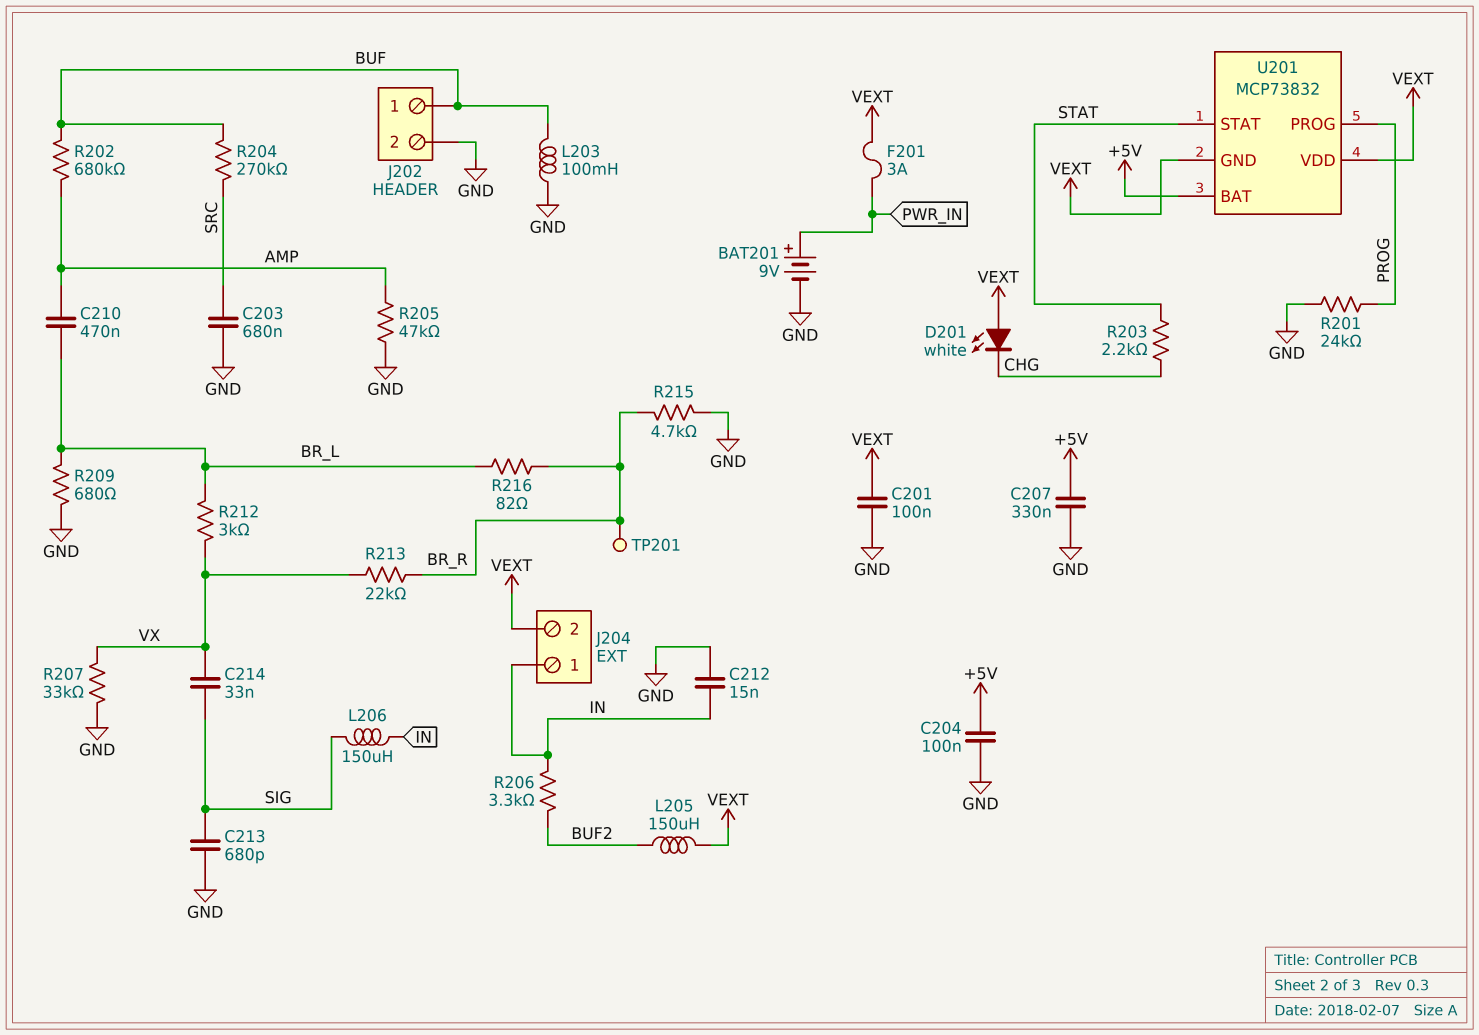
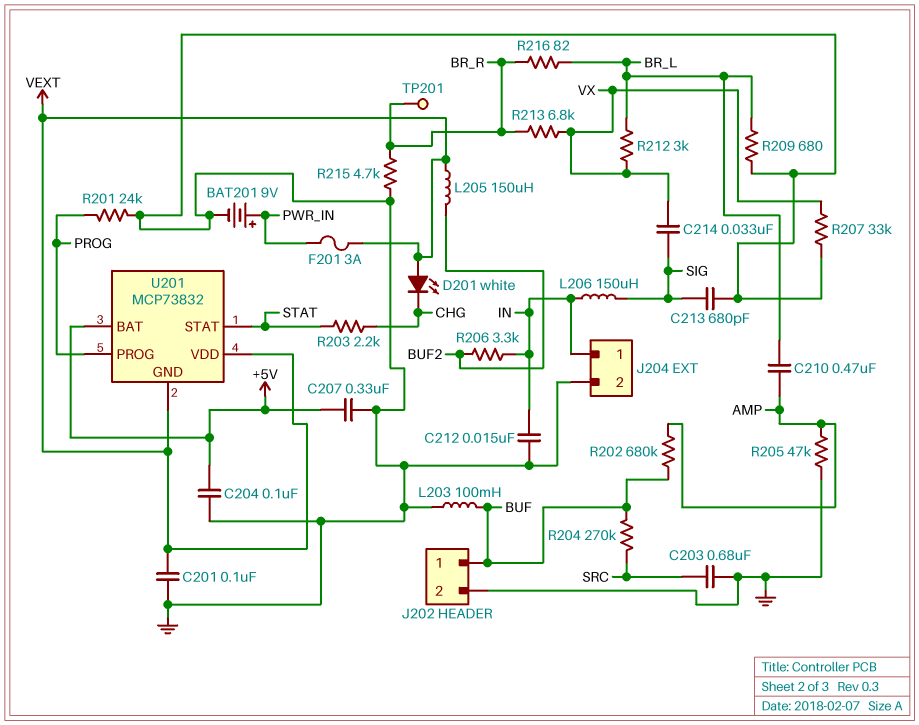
J204 pin 2: VEXT -> GND
R213: 22k (BR_R, VX) -> 6.8k (BR_R, VX)

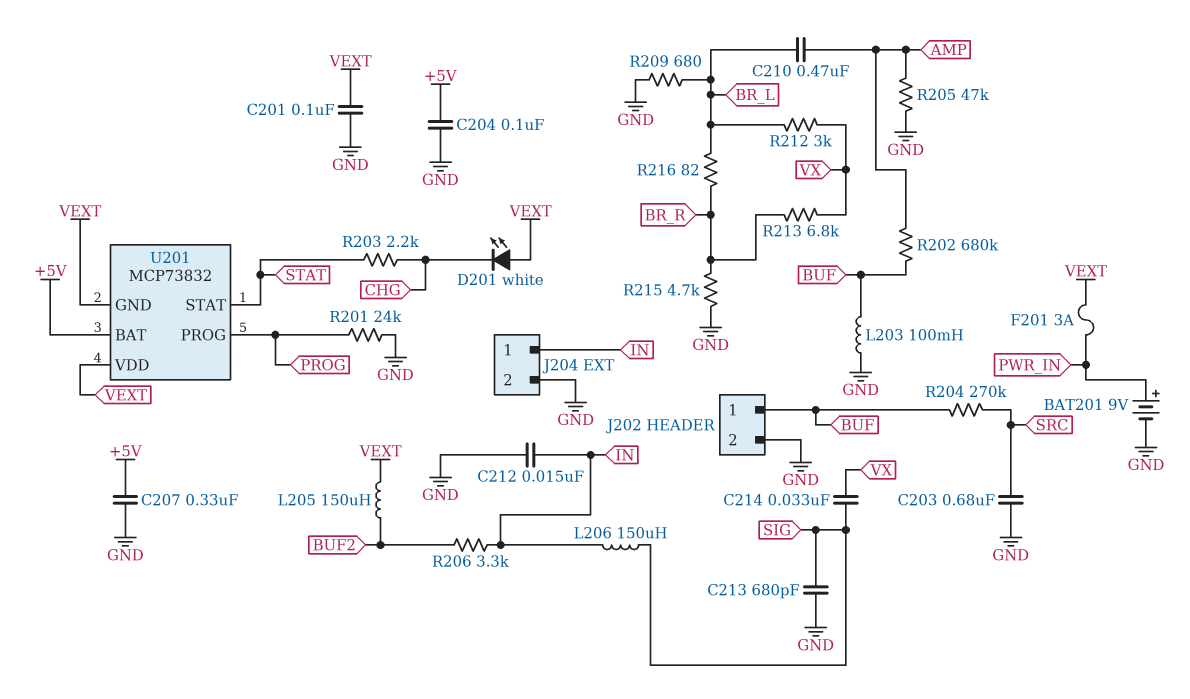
R207: 33k (GND, VX) -> none
TP201: test point (BR_R) -> none

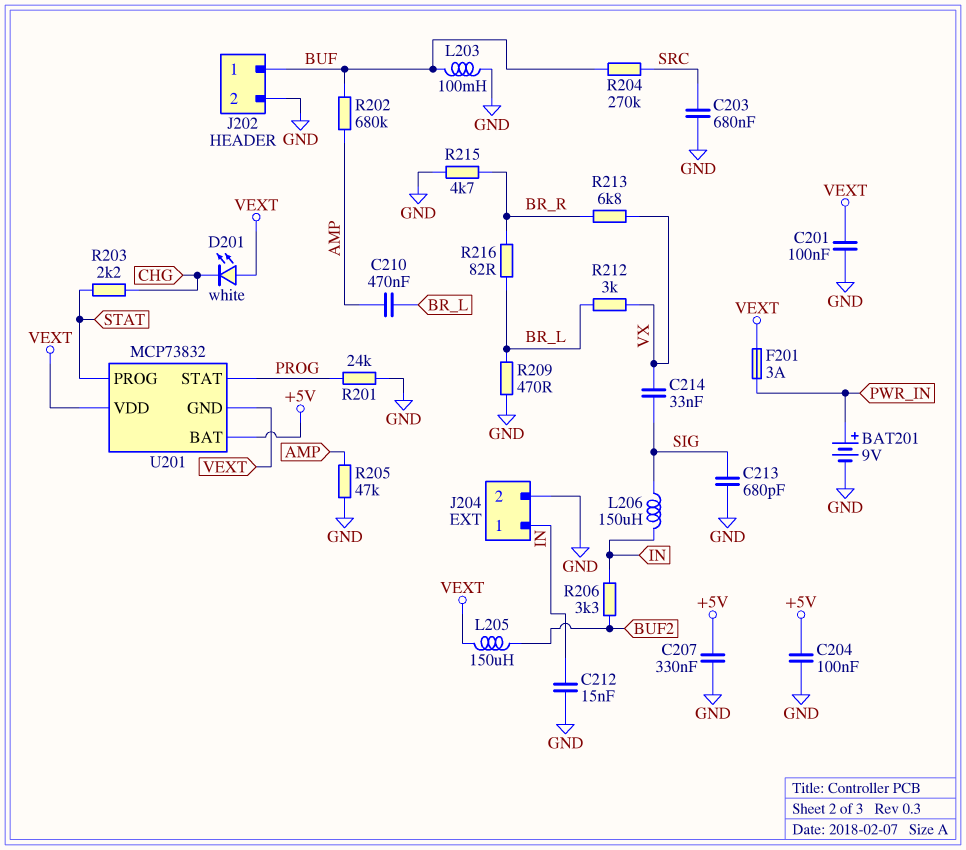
R209: 680 (BR_L, GND) -> 470 (BR_L, GND)
U201 pin PROG: PROG -> STAT
U201 pin STAT: STAT -> PROG

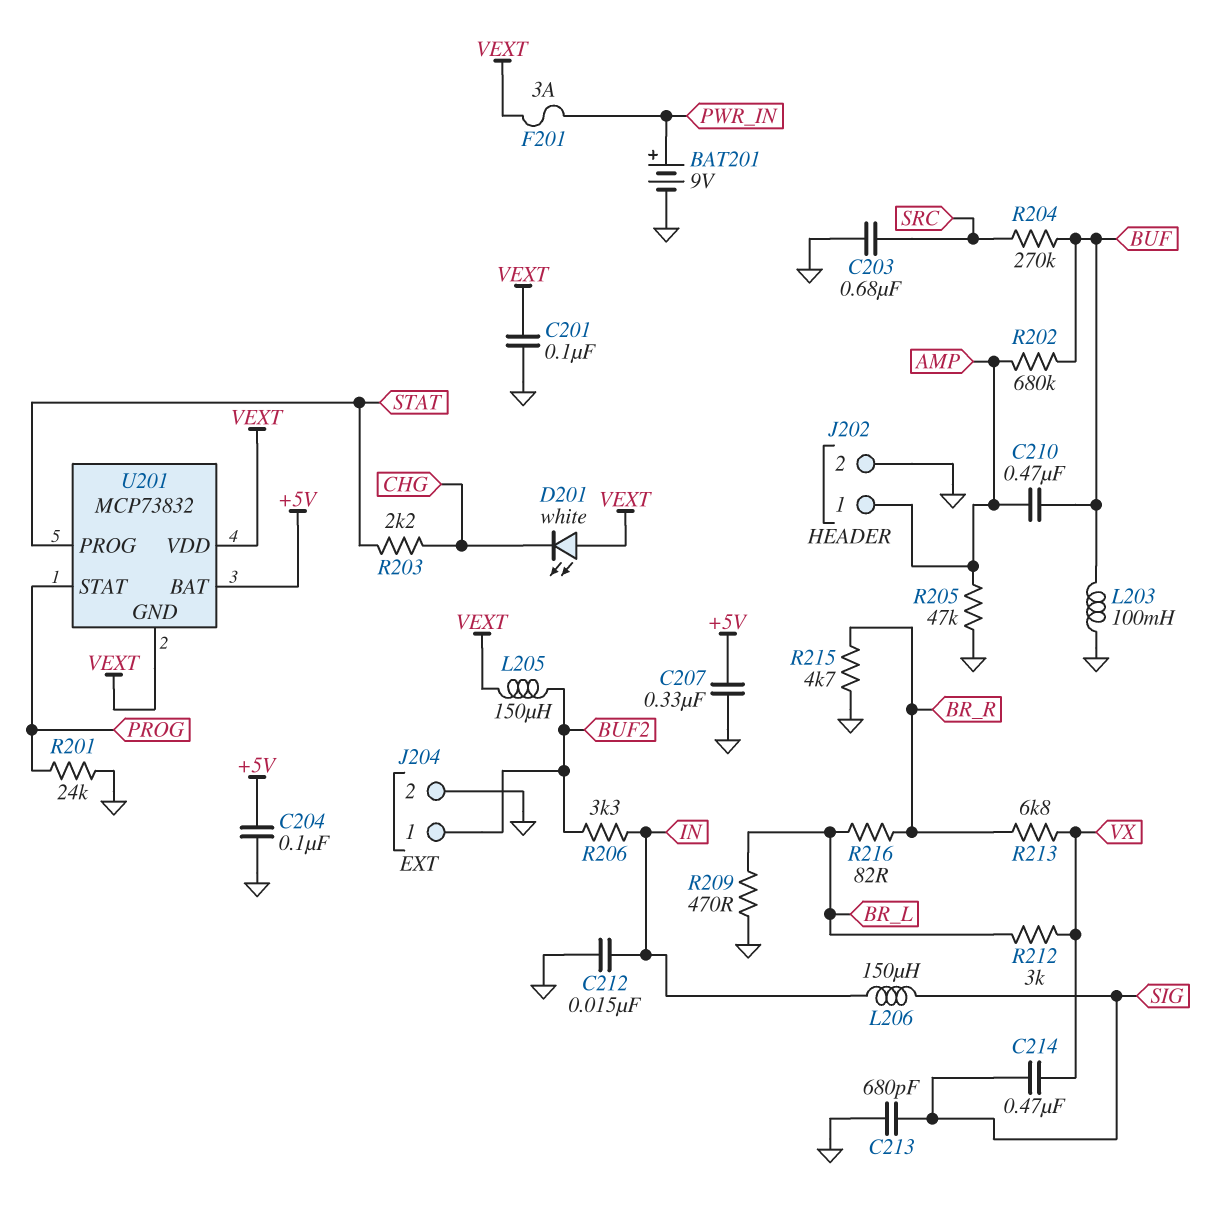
C210: 470nF (AMP, BR_L) -> 470nF (AMP, BUF)
C214: 33nF (SIG, VX) -> 470nF (SIG, VX)
J202 pin 1: BUF -> AMP
J204 pin 1: IN -> BUF2

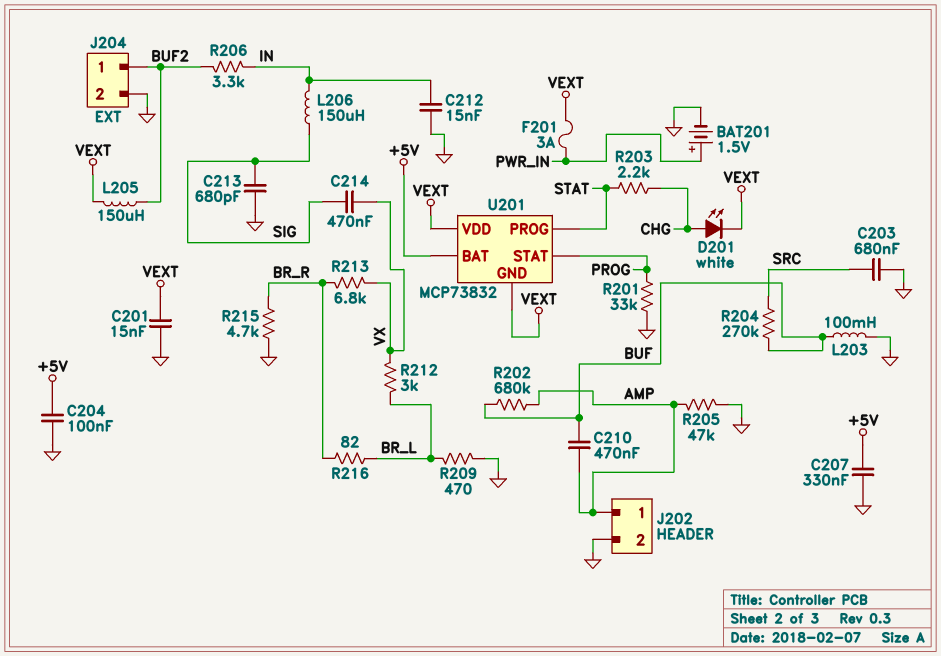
BAT201: 9V (plus PWR_IN, minus GND) -> 1.5V (plus PWR_IN, minus GND)
C201: 100nF (GND, VEXT) -> 15nF (GND, VEXT)
D201: LED white (A VEXT, K CHG) -> LED white (A CHG, K VEXT)
R201: 24k (GND, PROG) -> 33k (GND, PROG)

